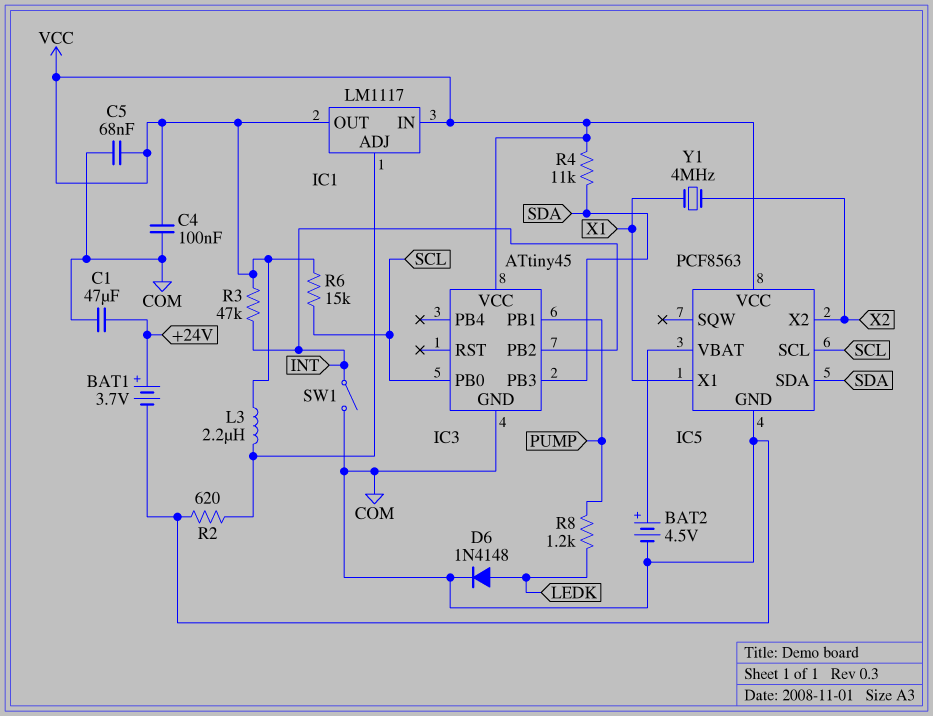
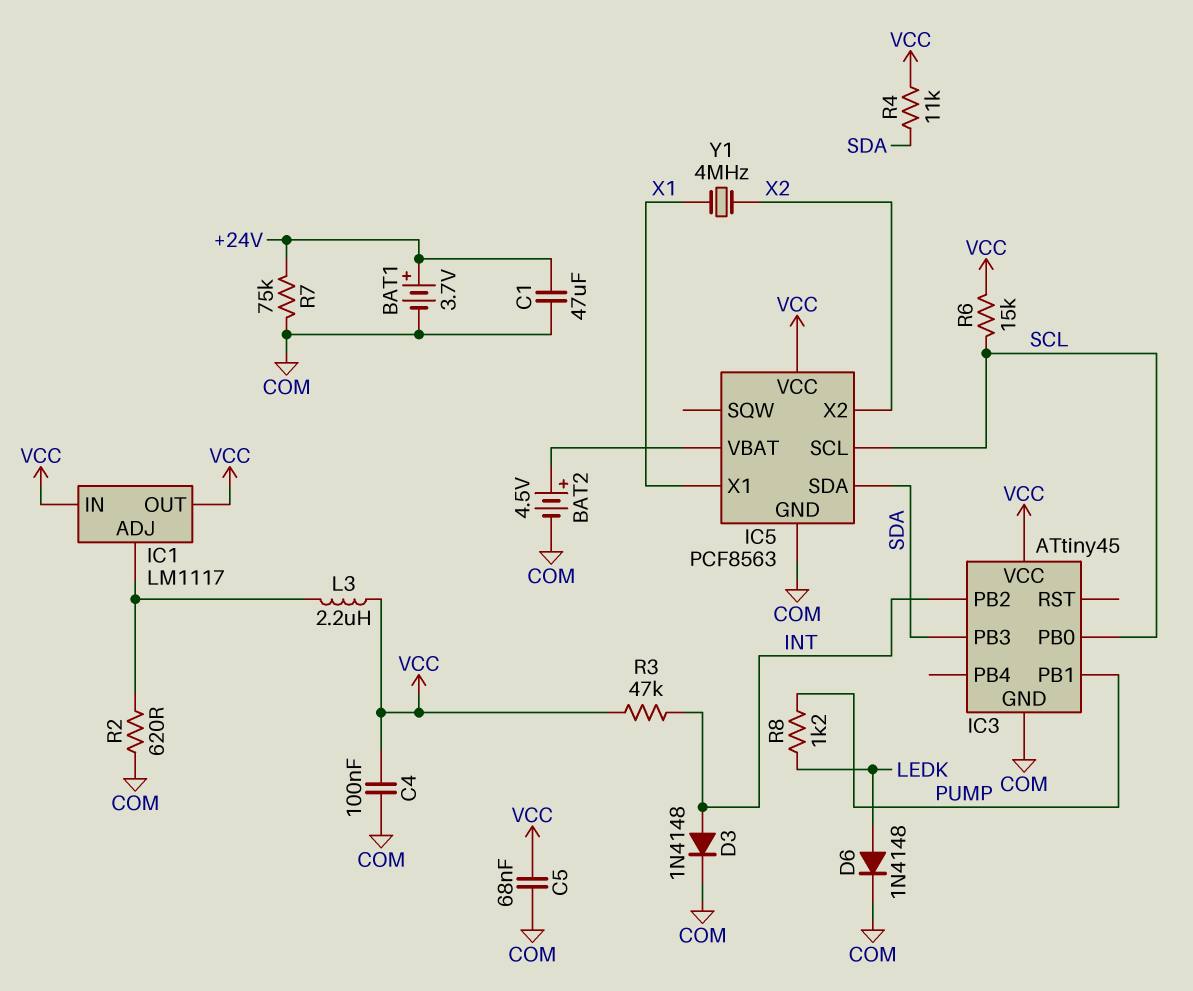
D3: none -> diode 1N4148 (A INT, K COM)
R7: none -> 75k (+24V, COM)
SW1: switch (COM, INT) -> none

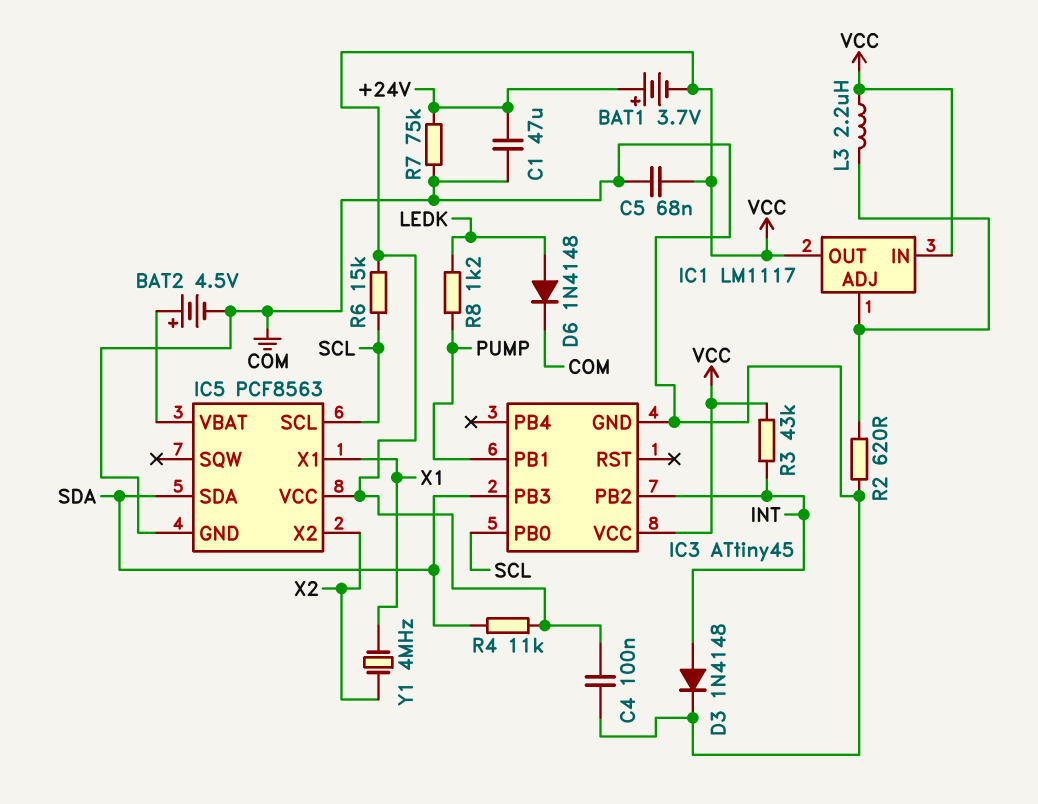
BAT1: 3.7V (plus +24V, minus COM) -> 3.7V (plus +24V, minus VCC)
R3: 47k (INT, VCC) -> 43k (INT, VCC)

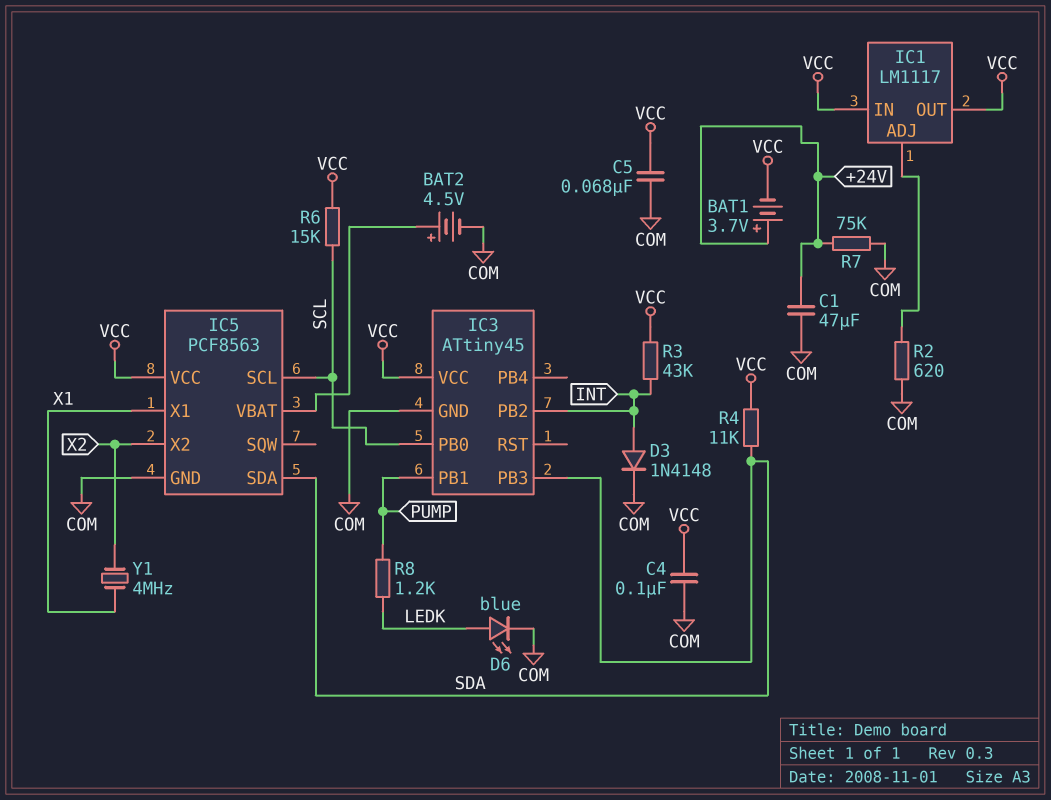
D6: diode 1N4148 (A LEDK, K COM) -> LED blue (A LEDK, K COM)
L3: 2.2uH (IC1/ADJ, VCC) -> none

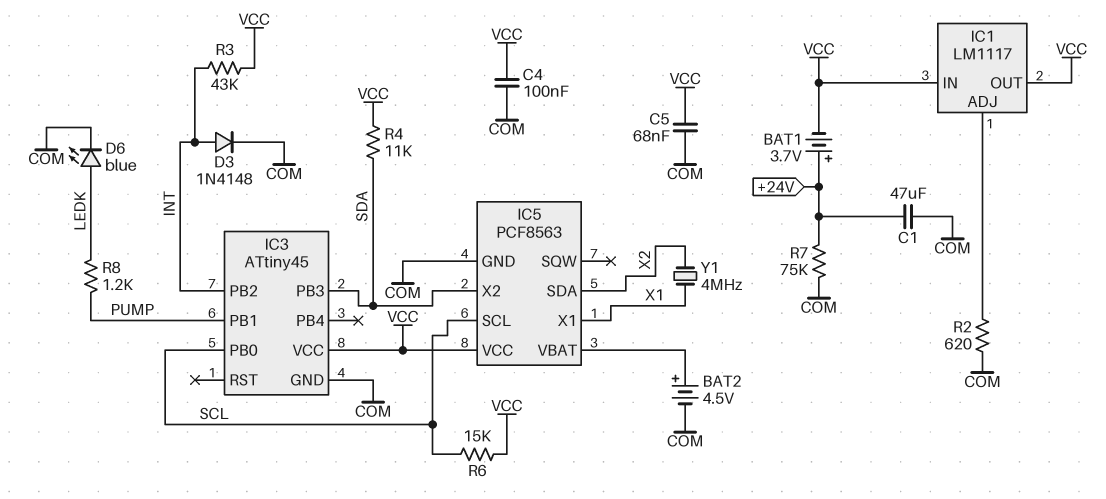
IC5 pin SDA: SDA -> X2
IC5 pin X2: X2 -> SDA

